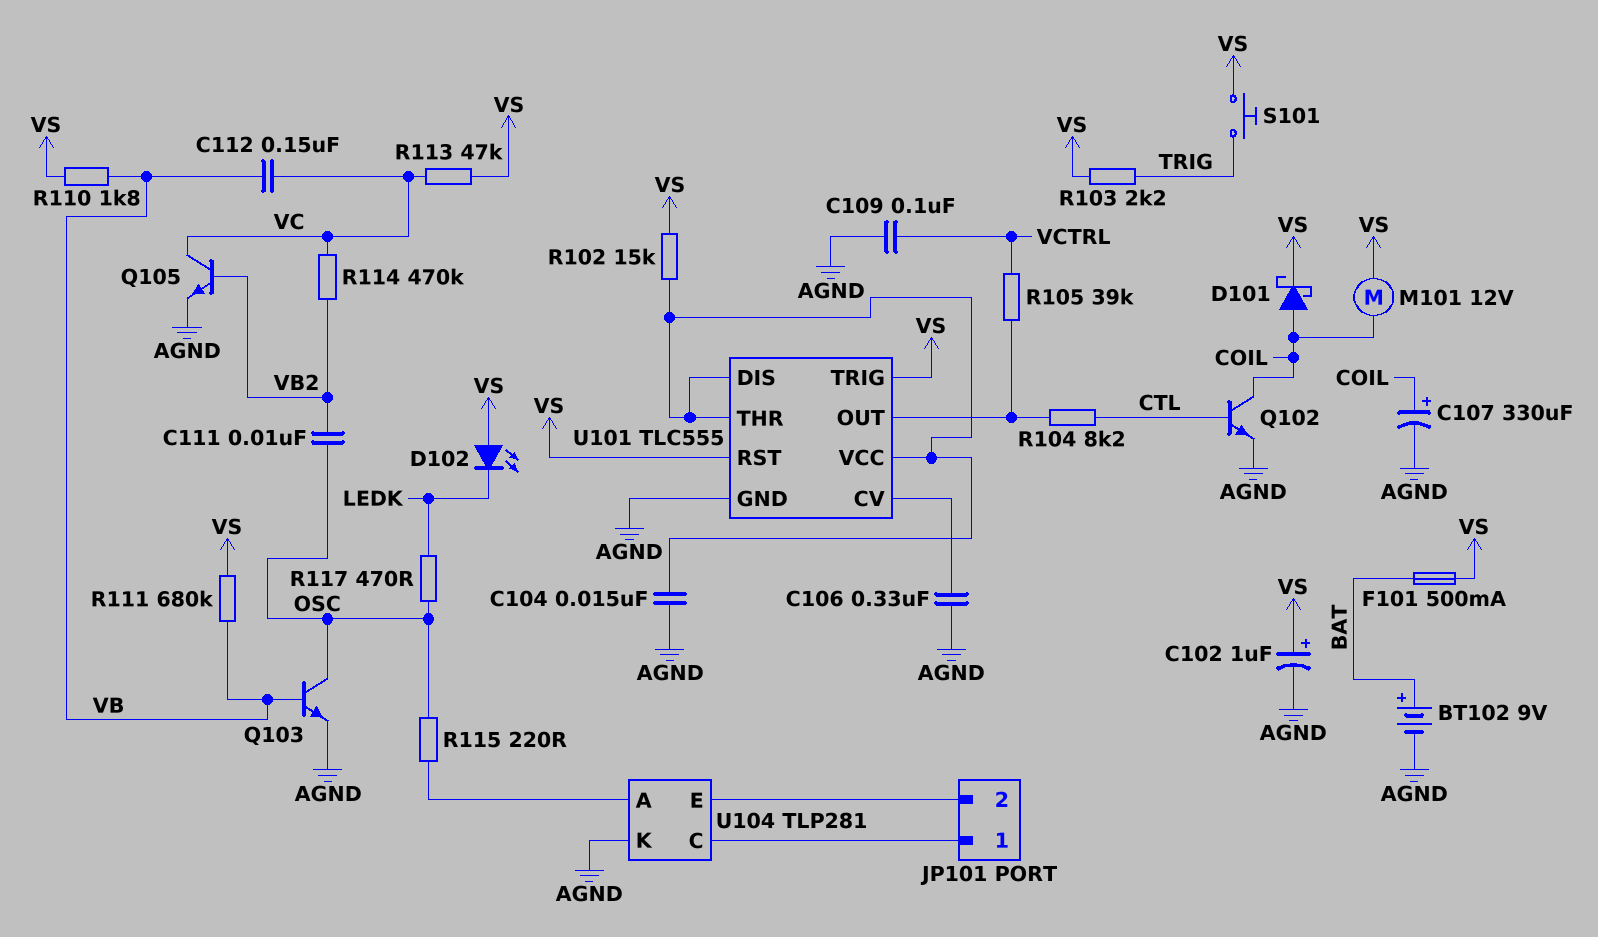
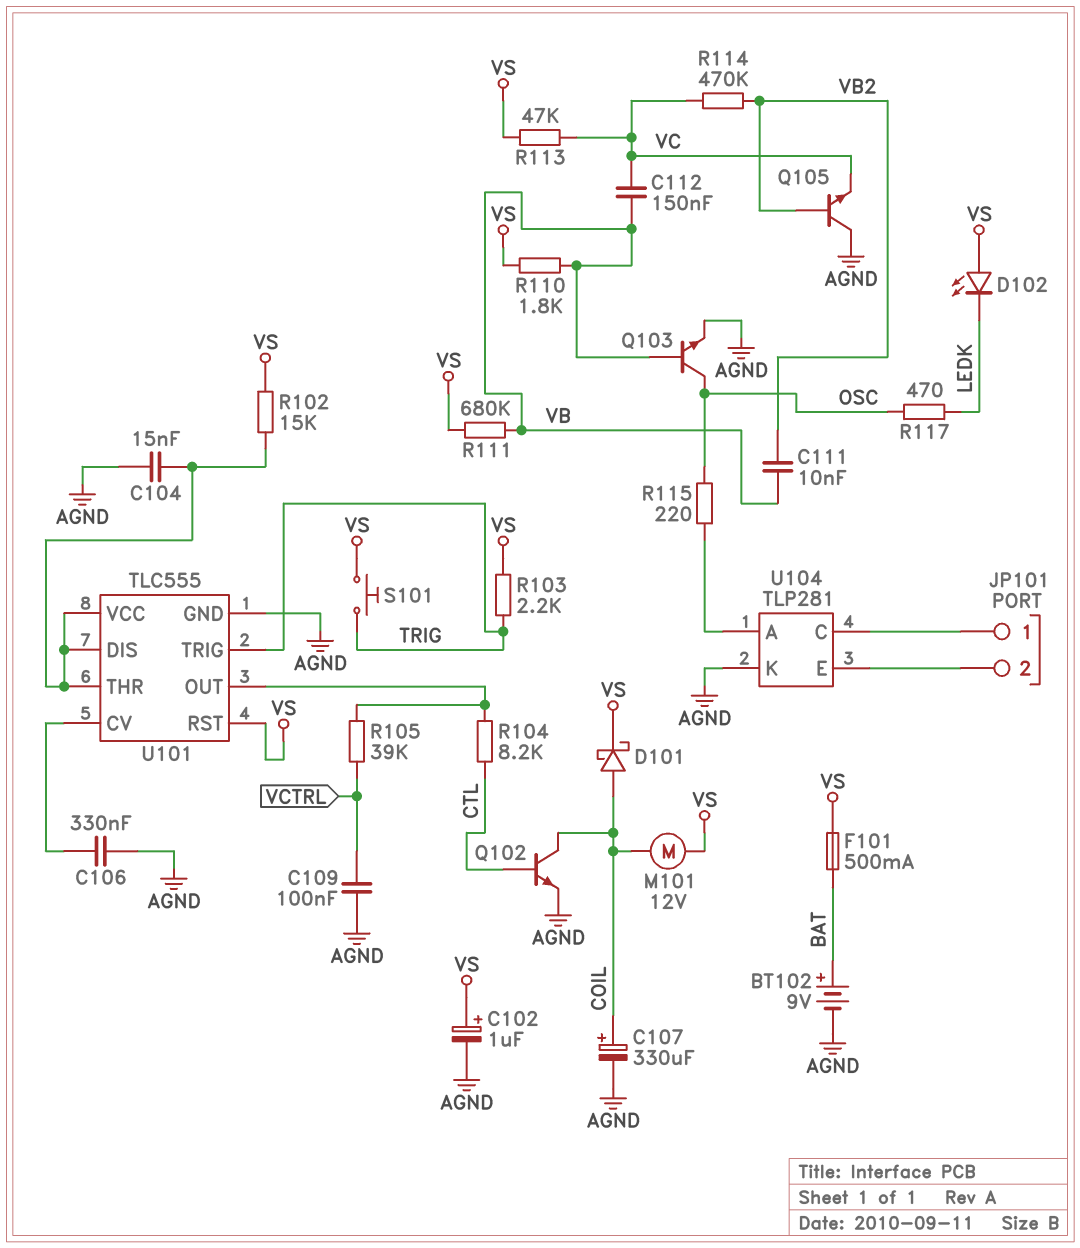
C111: 10nF (OSC, VB2) -> 10nF (VB, VB2)
Q105: NPN (B VB2, C VC, E AGND) -> NPN (B VB2, C AGND, E VC)
U101 pin TRIG: VS -> TRIG

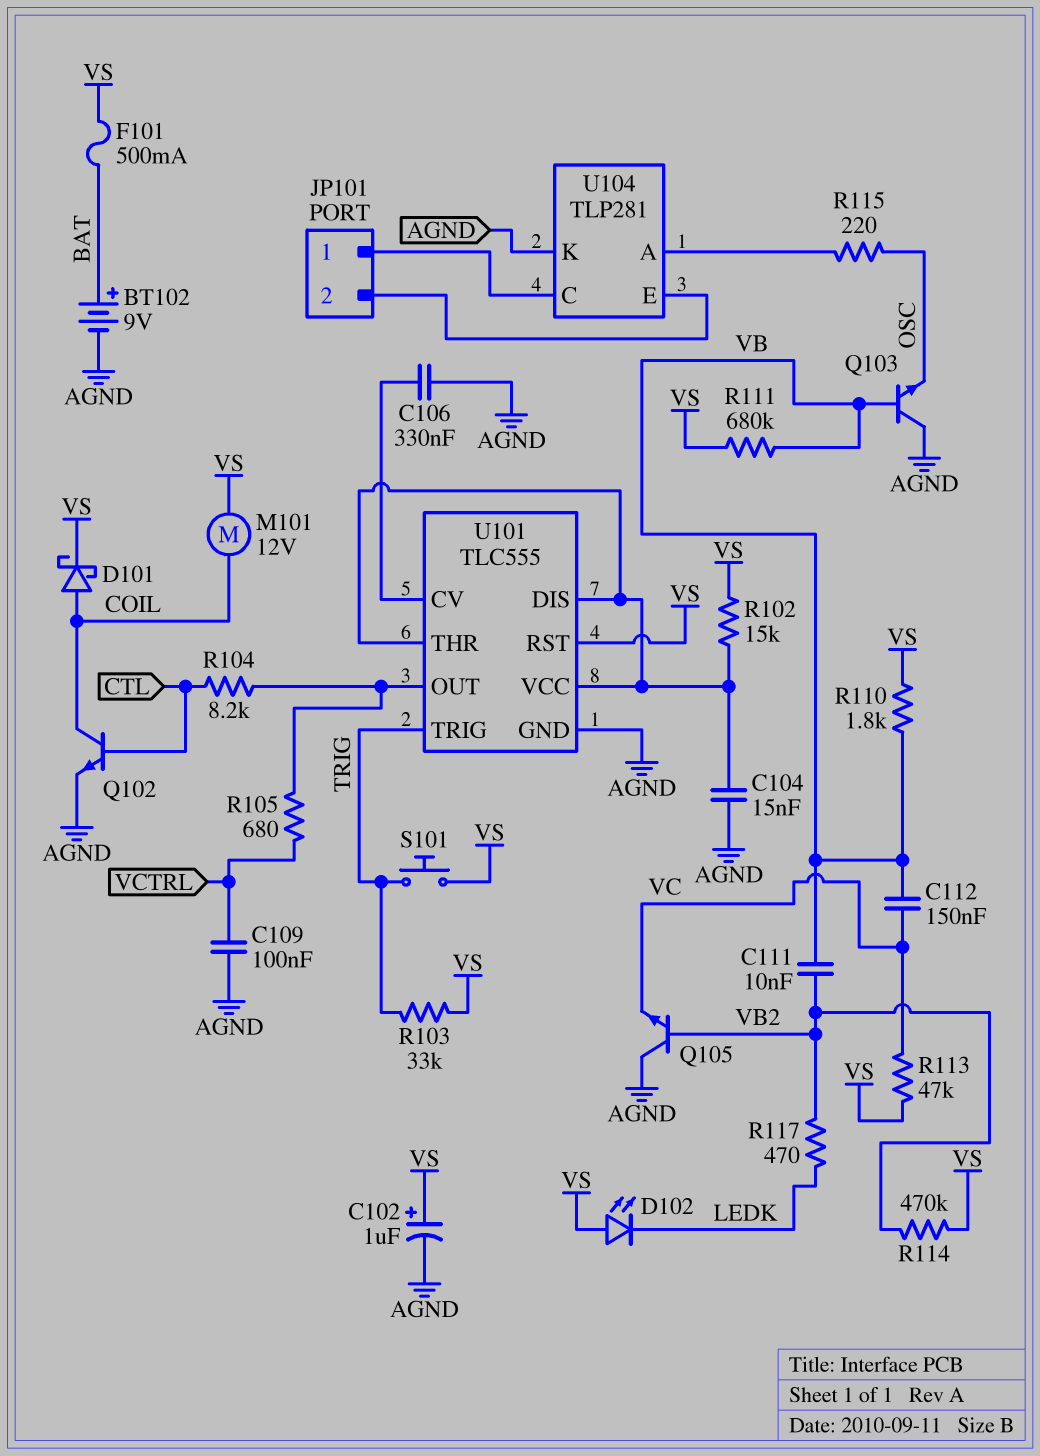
C107: 330uF (plus COIL, minus AGND) -> none
Q103: NPN (B VB, C OSC, E AGND) -> NPN (B VB, C AGND, E OSC)
R103: 2.2k (TRIG, VS) -> 33k (TRIG, VS)
R105: 39k (U101/OUT, VCTRL) -> 680 (U101/OUT, VCTRL)
R114: 470k (VB2, VC) -> 470k (VB2, VS)
R117: 470 (LEDK, OSC) -> 470 (LEDK, VB2)

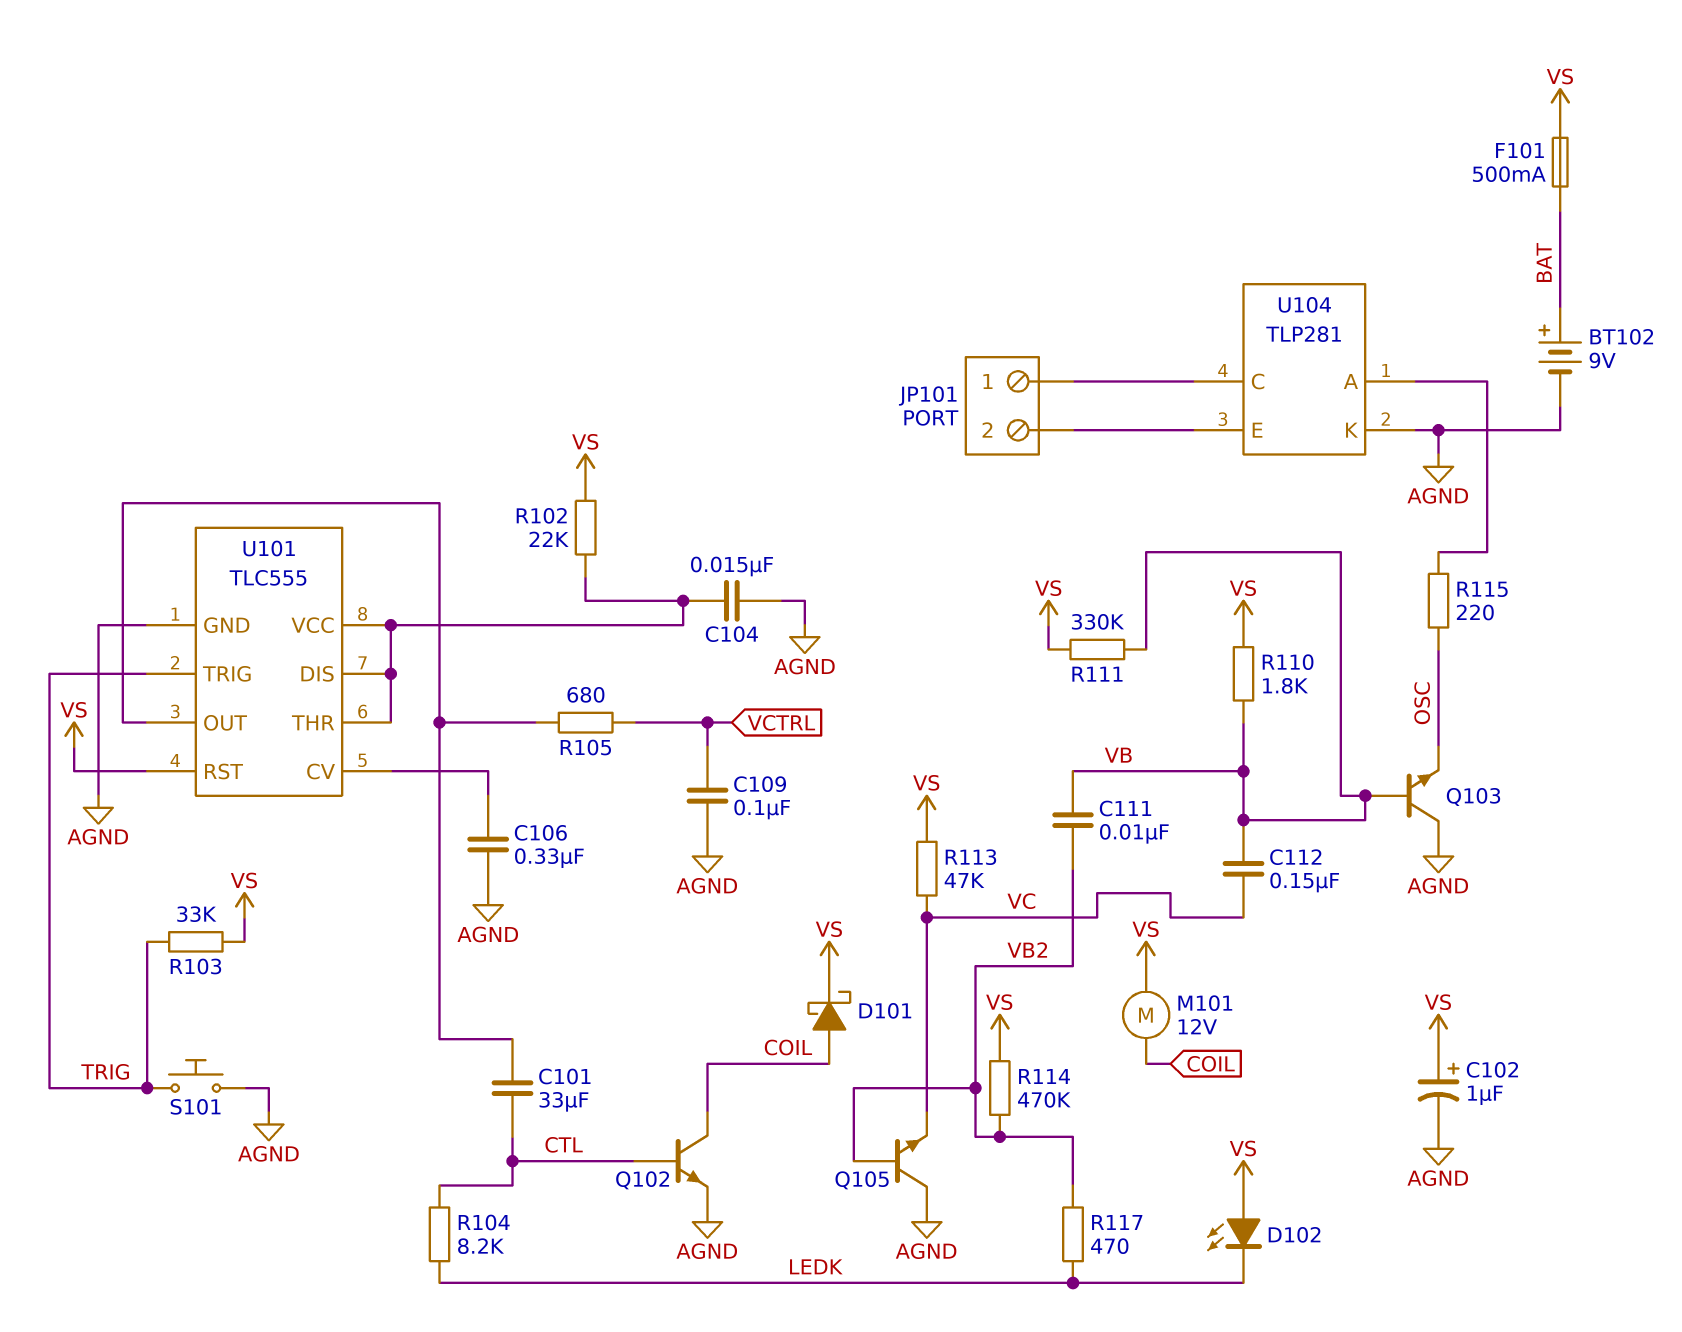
C101: none -> 33uF (CTL, U101/OUT)
R102: 15k (U101/DIS, VS) -> 22k (U101/DIS, VS)
R104: 8.2k (CTL, U101/OUT) -> 8.2k (CTL, LEDK)
R111: 680k (VB, VS) -> 330k (VB, VS)
S101: button (TRIG, VS) -> button (AGND, TRIG)

